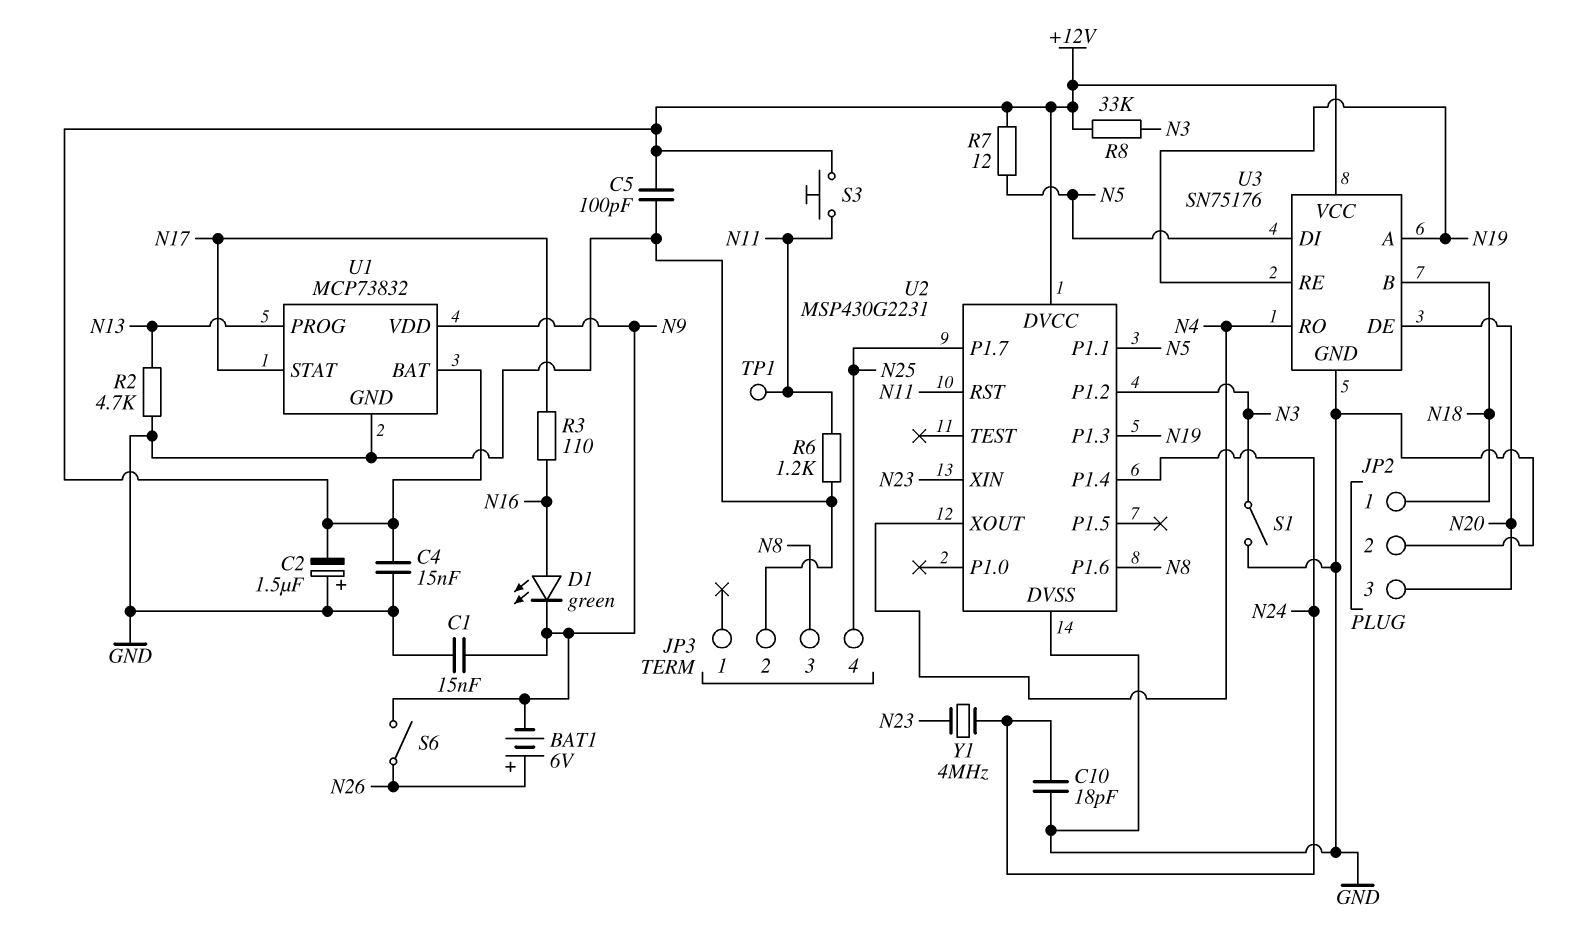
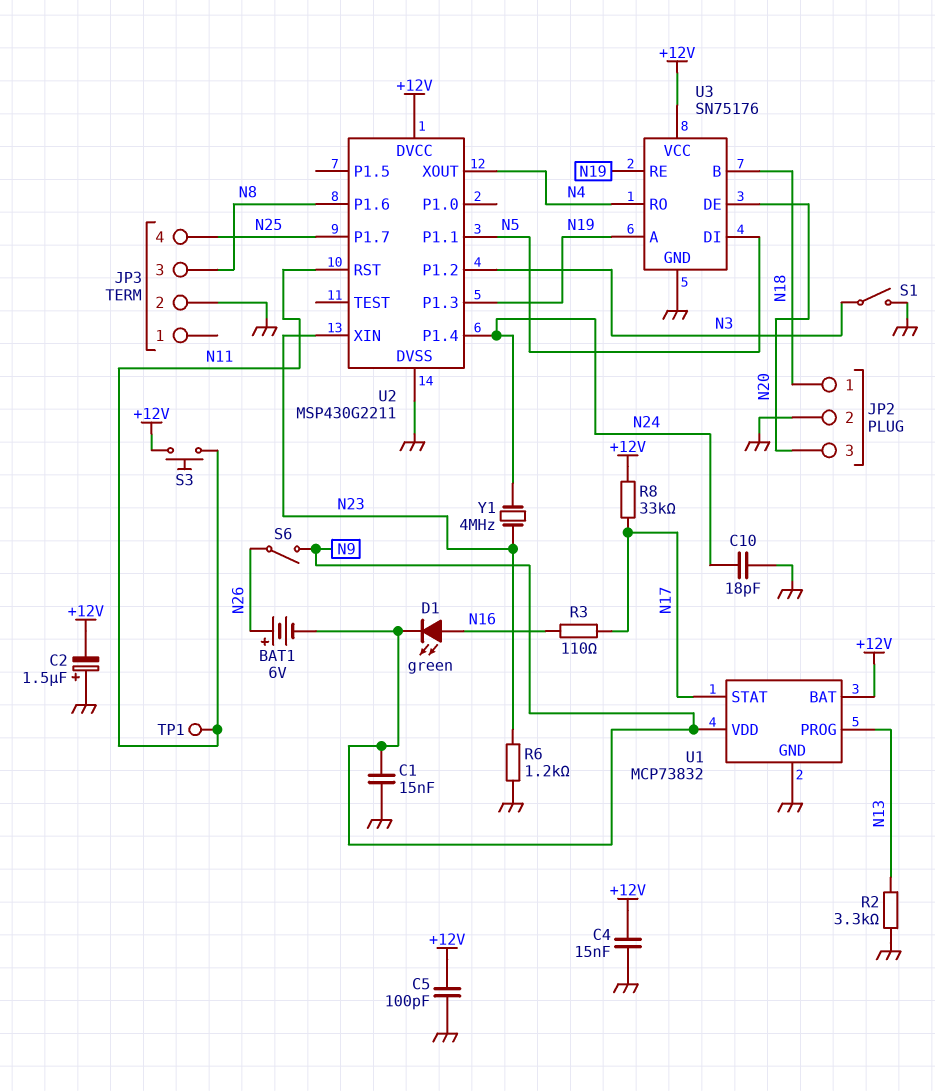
R2: 4.7k (GND, N13) -> 3.3k (GND, N13)
R6: 1.2k (GND, N11) -> 1.2k (GND, N23)
R7: 12 (+12V, N5) -> none
R8: 33k (+12V, N3) -> 33k (+12V, N17)
U2: MSP430G2231 -> MSP430G2211

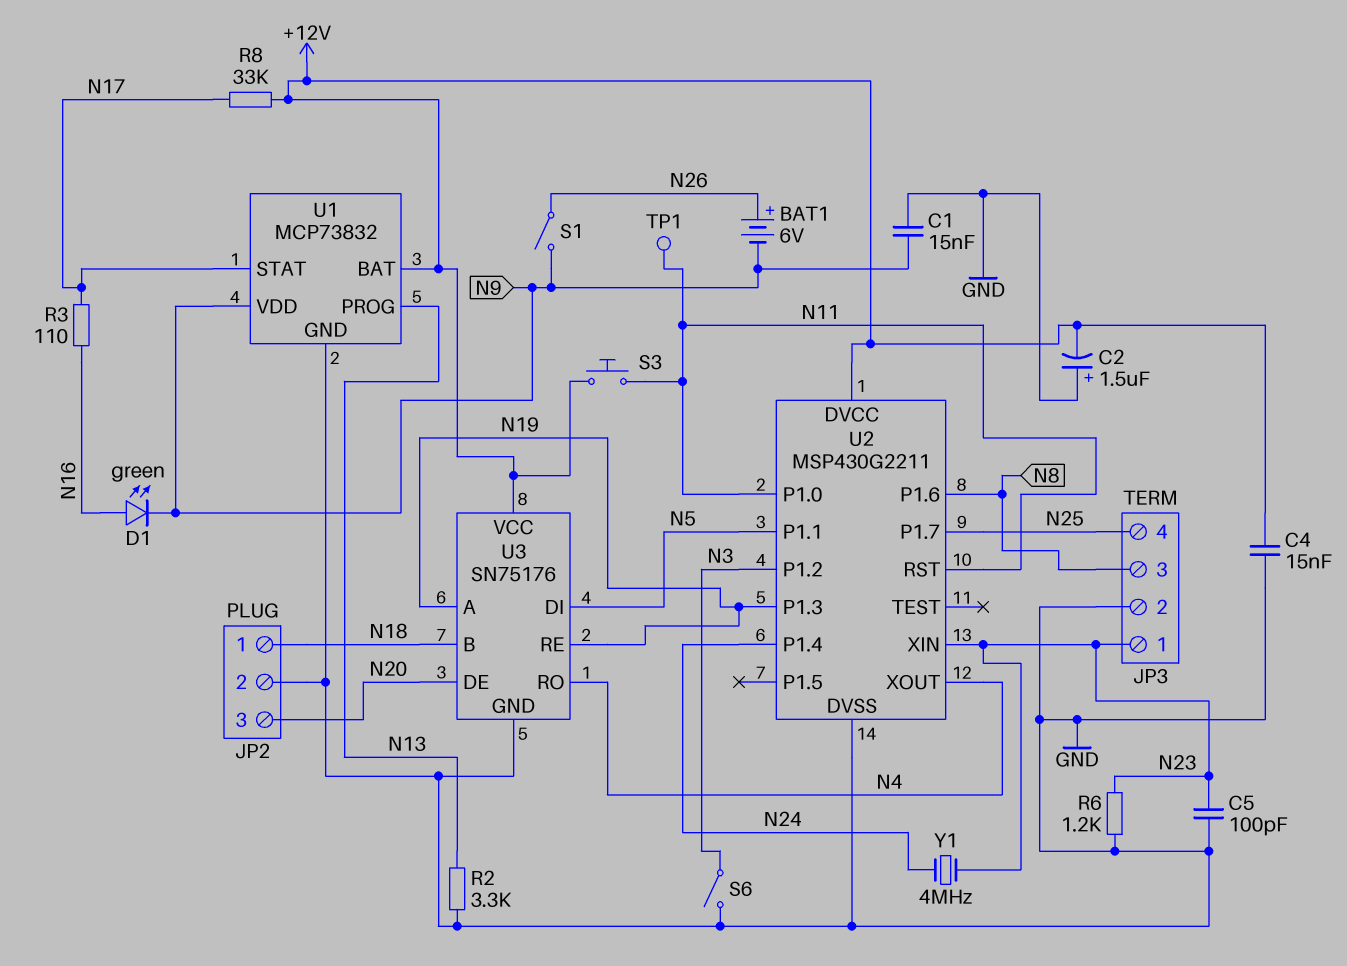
C5: 100pF (+12V, GND) -> 100pF (GND, N23)
C10: 18pF (GND, N24) -> none
JP3 pin 1: none -> N23
S1: switch (GND, N3) -> switch (N9, N26)
S6: switch (N9, N26) -> switch (GND, N3)
U2 pin P1.0: none -> N11

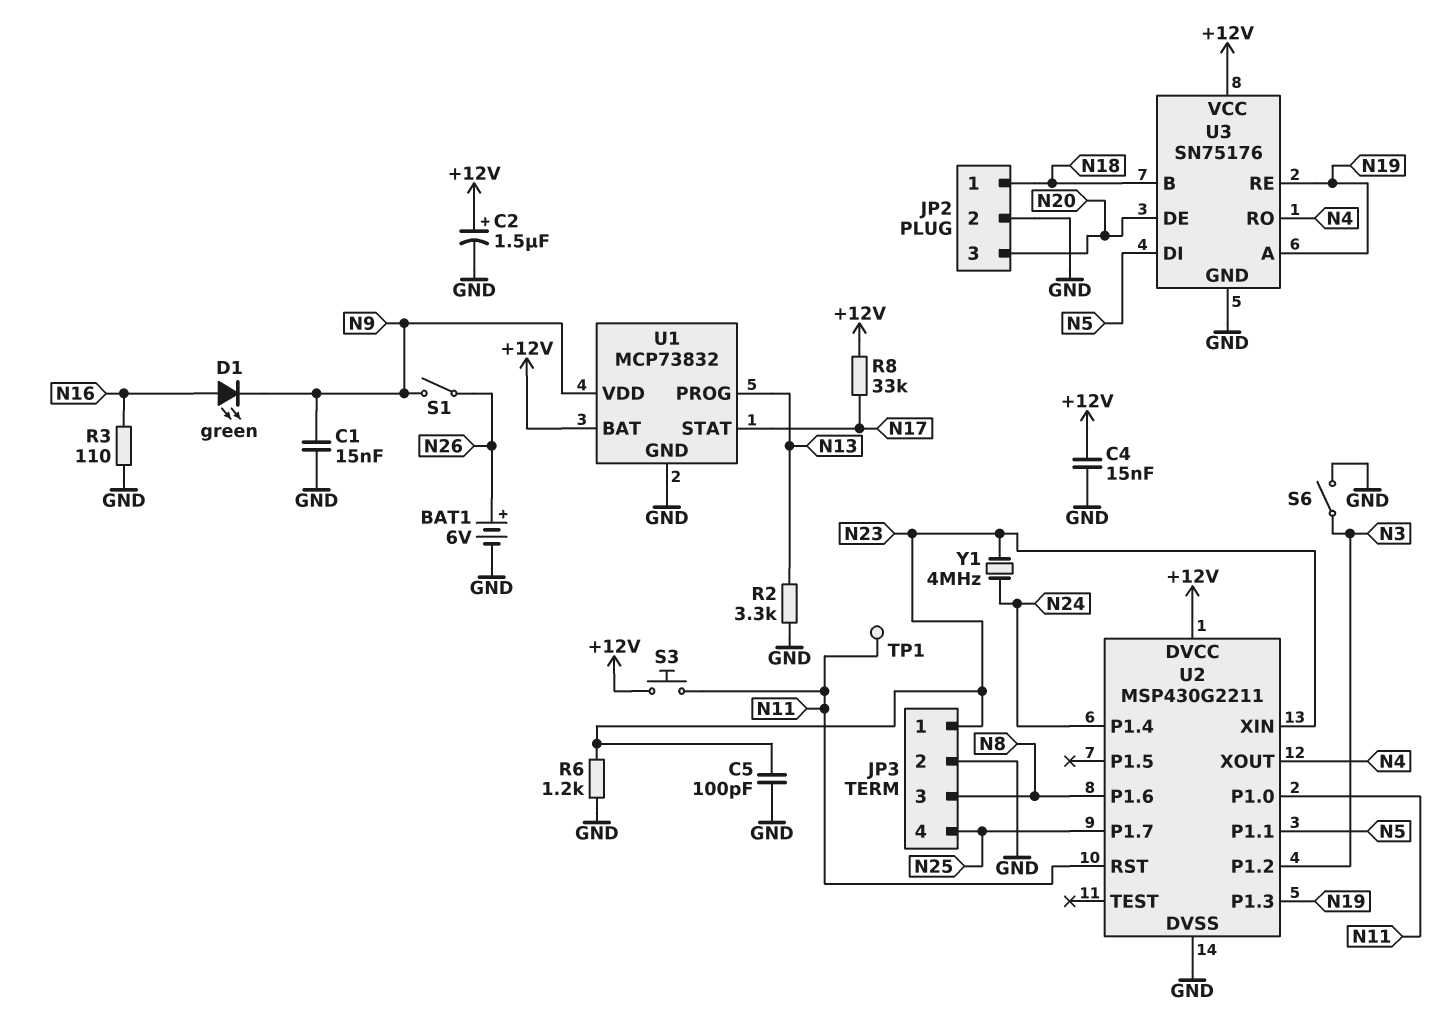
BAT1: 6V (plus N26, minus N9) -> 6V (plus N26, minus GND)
C2: 1.5uF (plus GND, minus +12V) -> 1.5uF (plus +12V, minus GND)
R3: 110 (N16, N17) -> 110 (GND, N16)

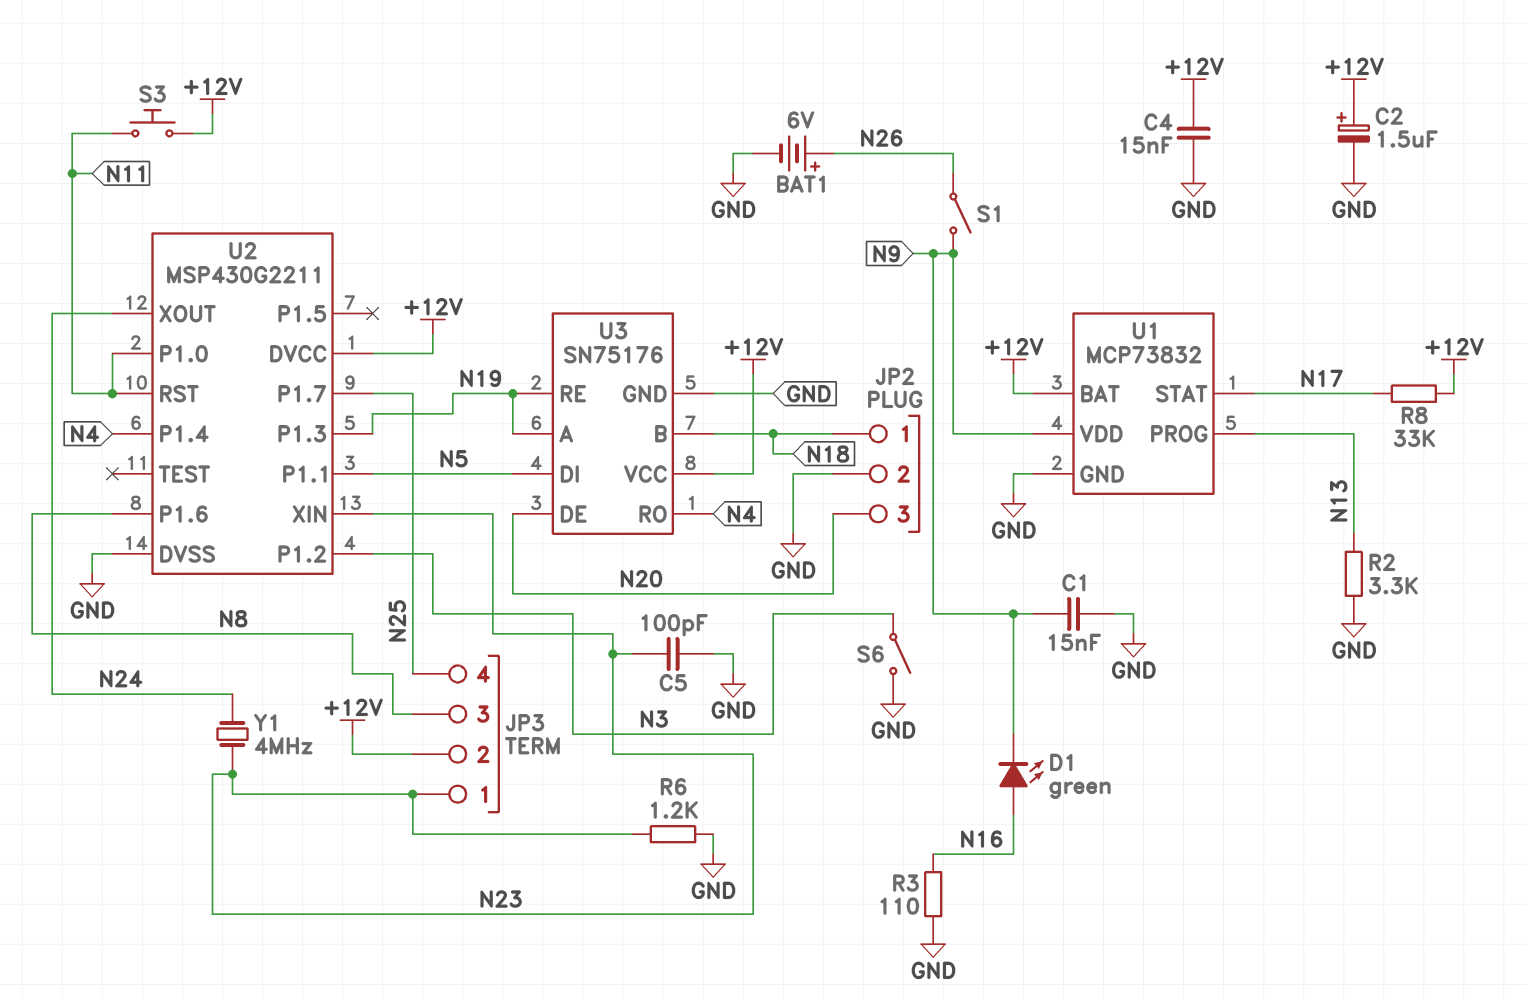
JP3 pin 2: GND -> +12V
TP1: test point (N11) -> none
U2 pin P1.4: N24 -> N4
U2 pin XOUT: N4 -> N24

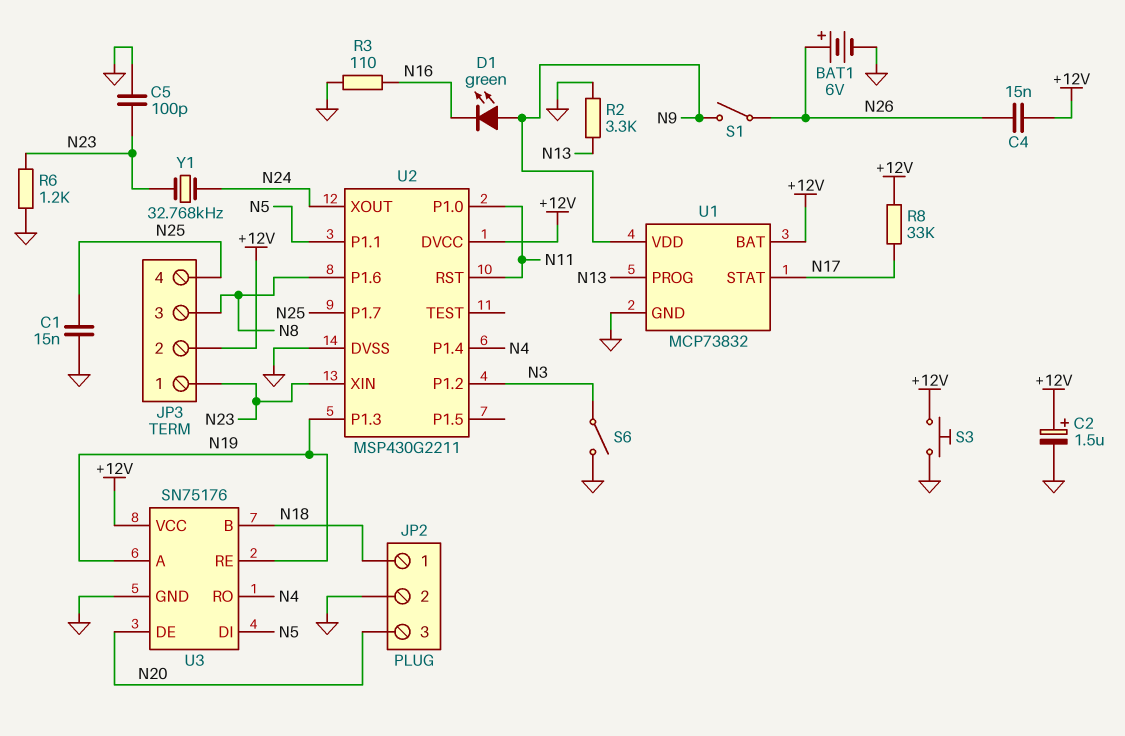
C1: 15nF (GND, N9) -> 15nF (GND, N25)
C4: 15nF (+12V, GND) -> 15nF (+12V, N26)
D1: LED green (A N16, K N9) -> LED green (A N9, K N16)
S3: button (+12V, N11) -> button (+12V, GND)
Y1: 4MHz (N23, N24) -> 32.768kHz (N23, N24)

